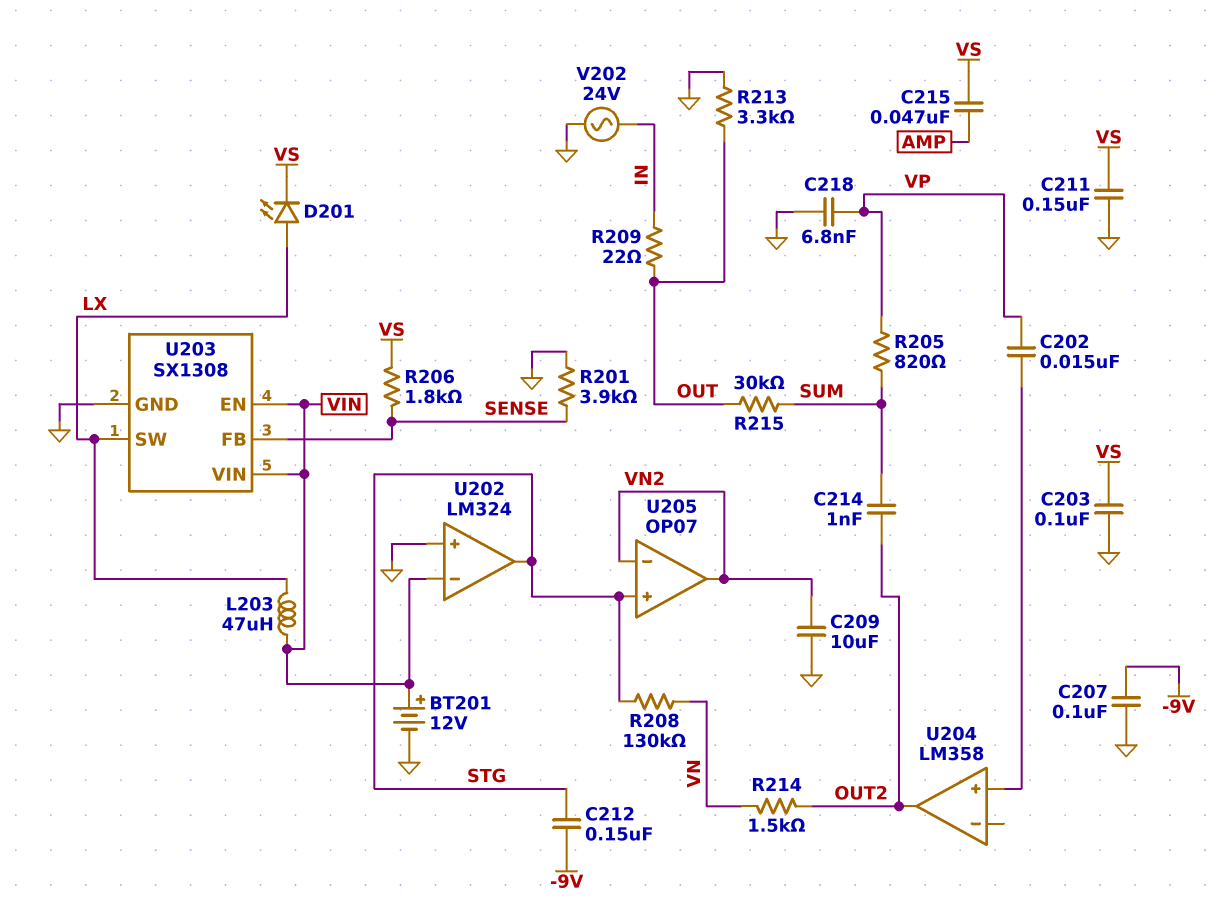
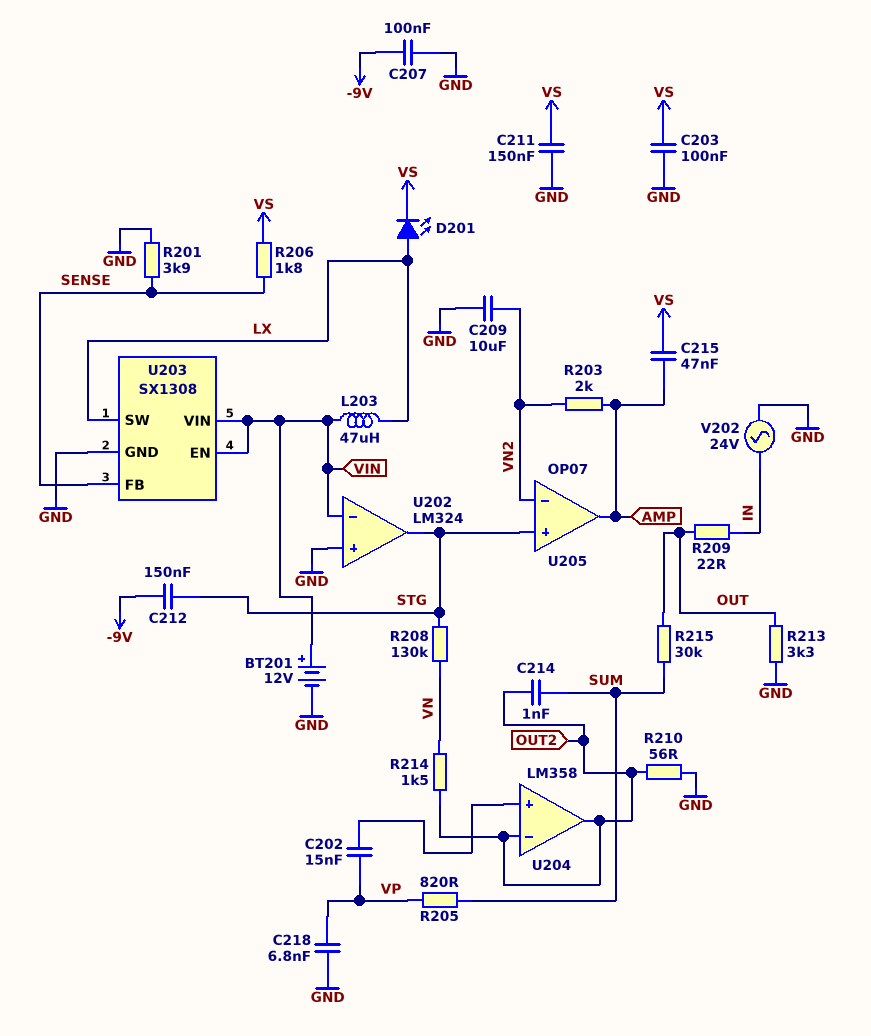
R203: none -> 2k (AMP, VN2)
R210: none -> 56 (GND, OUT2)
U204 pin in-: none -> OUT2
U205 pin out: VN2 -> AMP

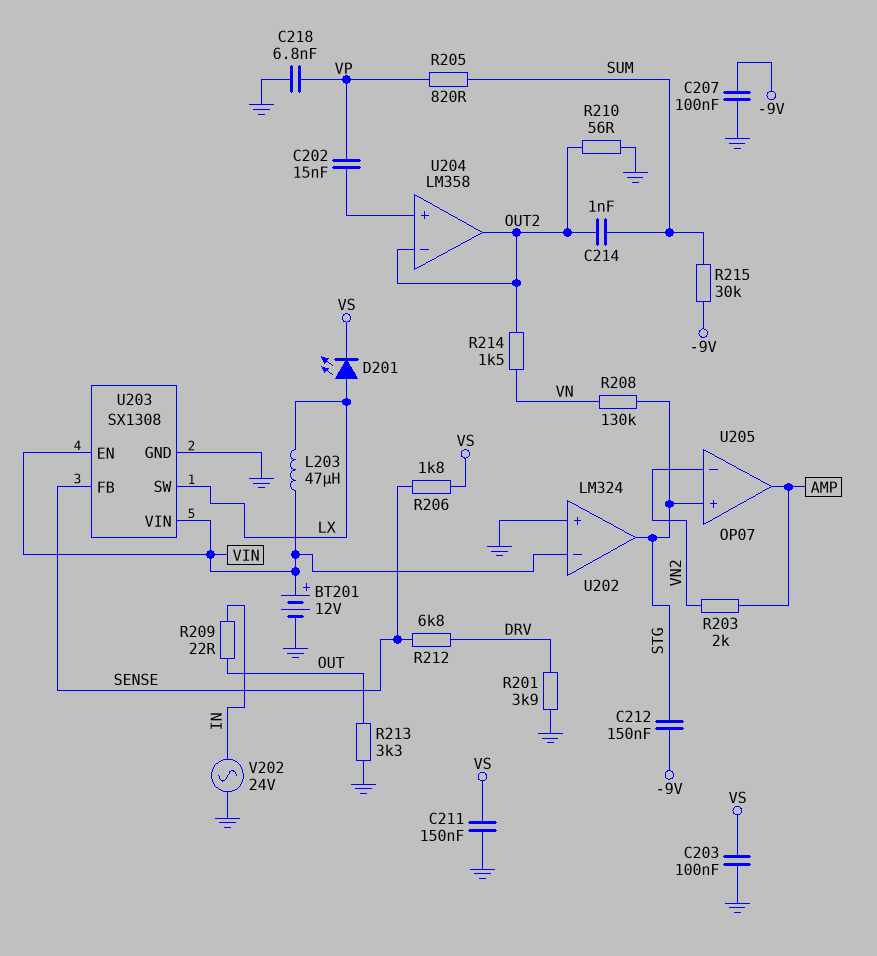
C209: 10uF (GND, VN2) -> none
C215: 47nF (AMP, VS) -> none
R201: 3.9k (GND, SENSE) -> 3.9k (DRV, GND)
R212: none -> 6.8k (DRV, SENSE)
R215: 30k (OUT, SUM) -> 30k (-9V, SUM)

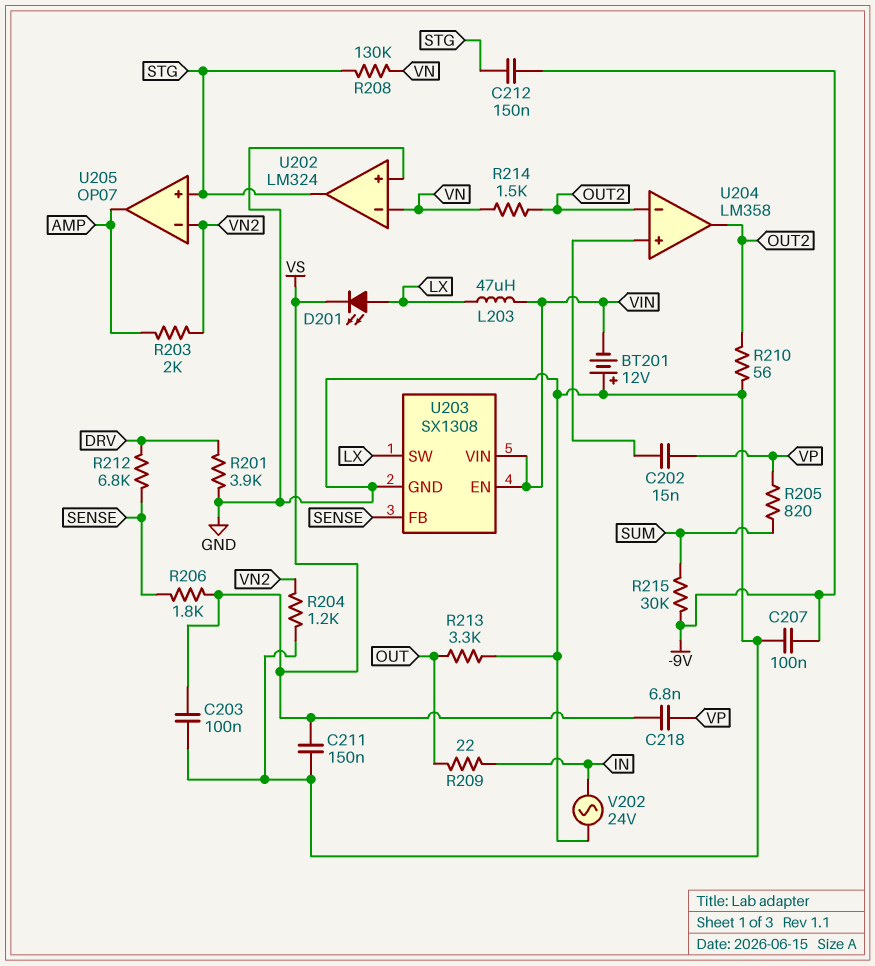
BT201: 12V (plus VIN, minus GND) -> 12V (plus GND, minus VIN)
C214: 1nF (OUT2, SUM) -> none
C218: 6.8nF (GND, VP) -> 6.8nF (VP, VS)
R204: none -> 1.2k (GND, VN2)
U202 pin in-: VIN -> VN

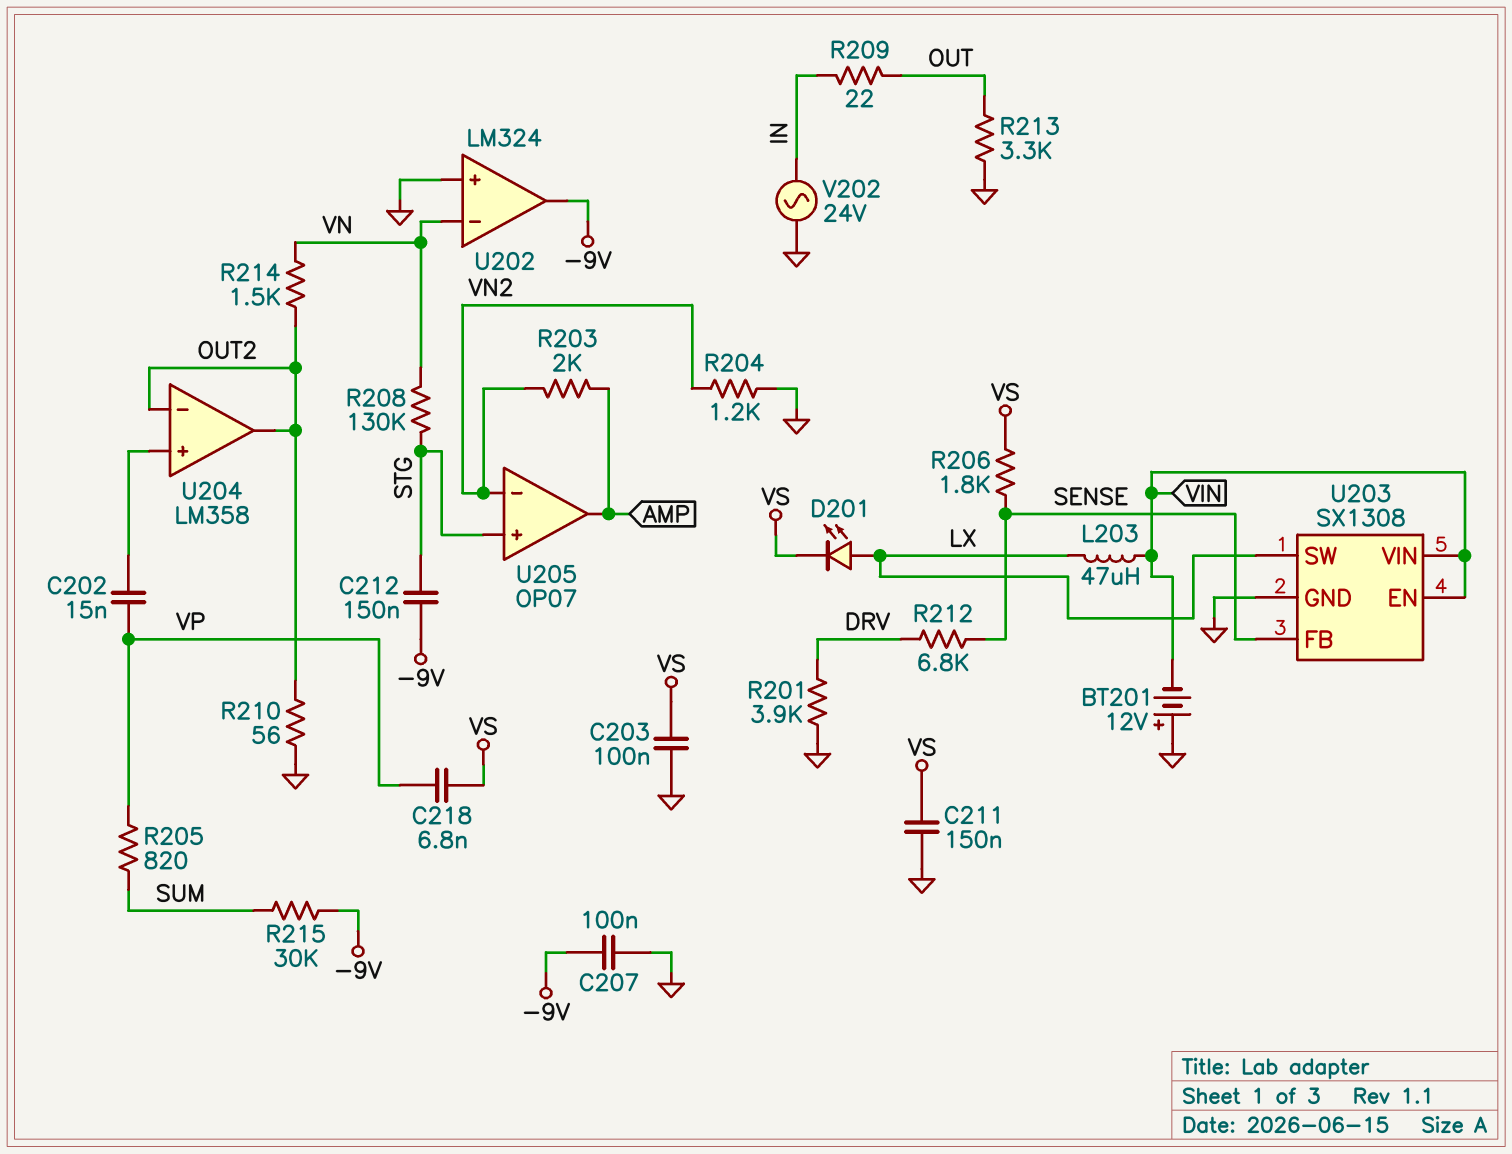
U202 pin out: STG -> -9V

